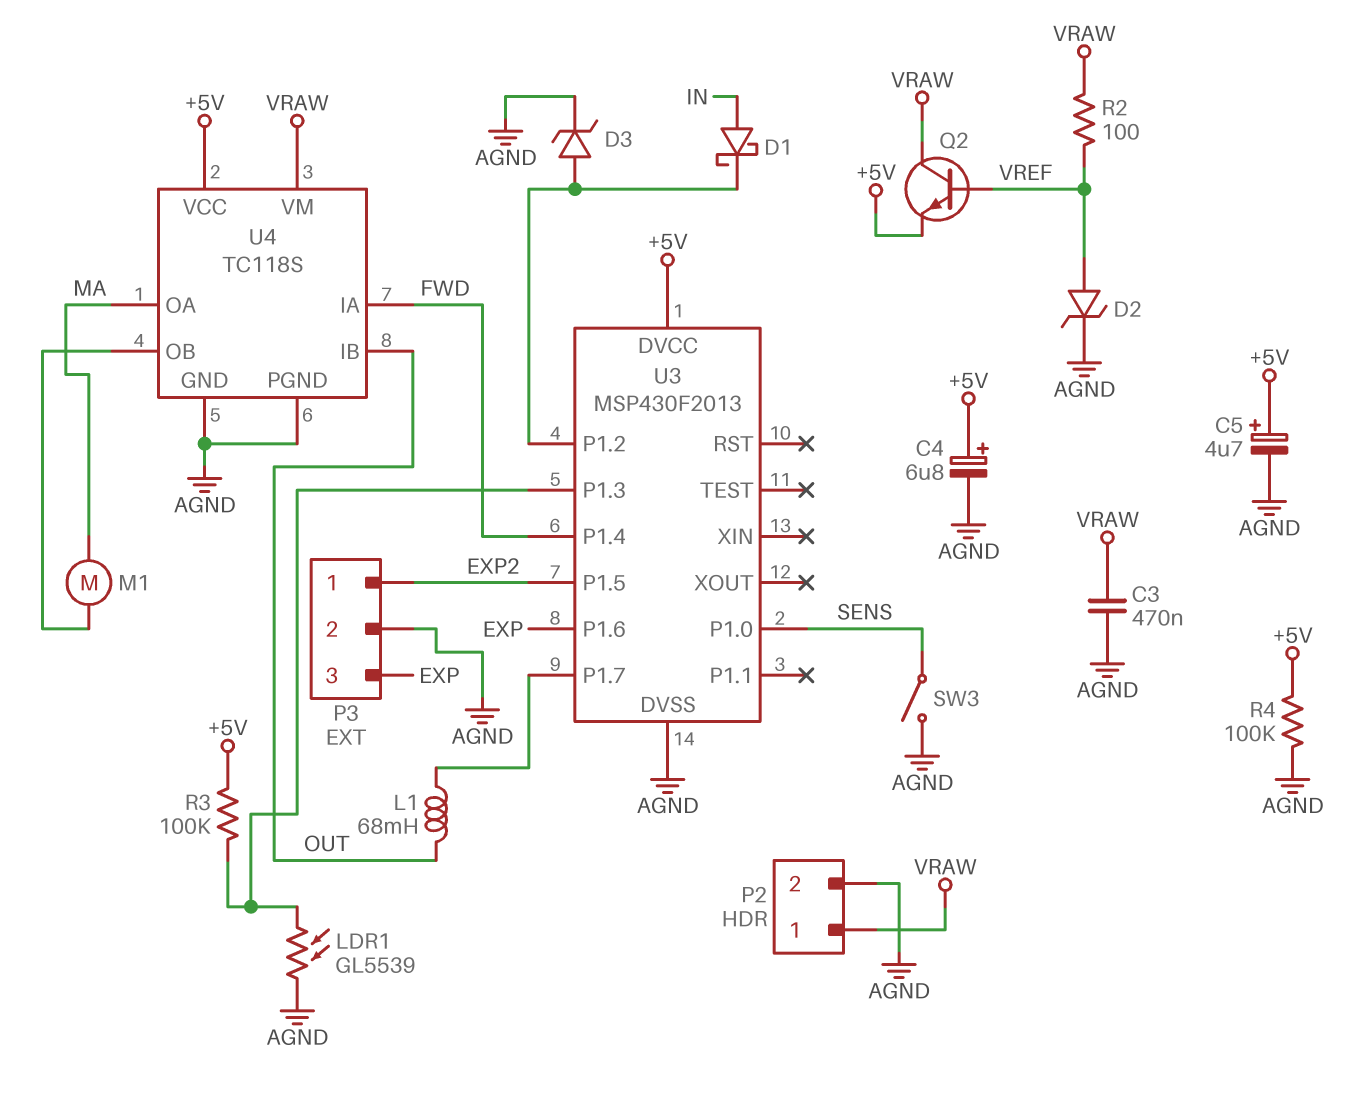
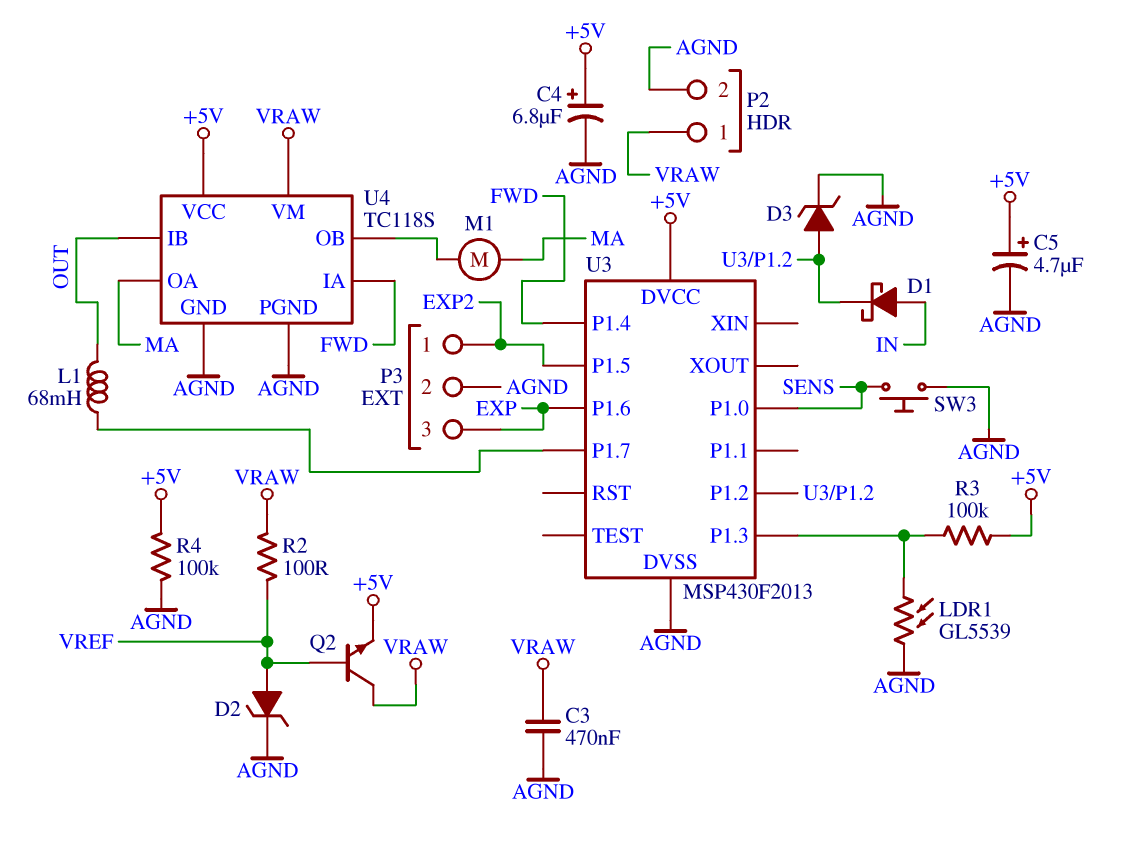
SW3: switch (AGND, SENS) -> button (AGND, SENS)

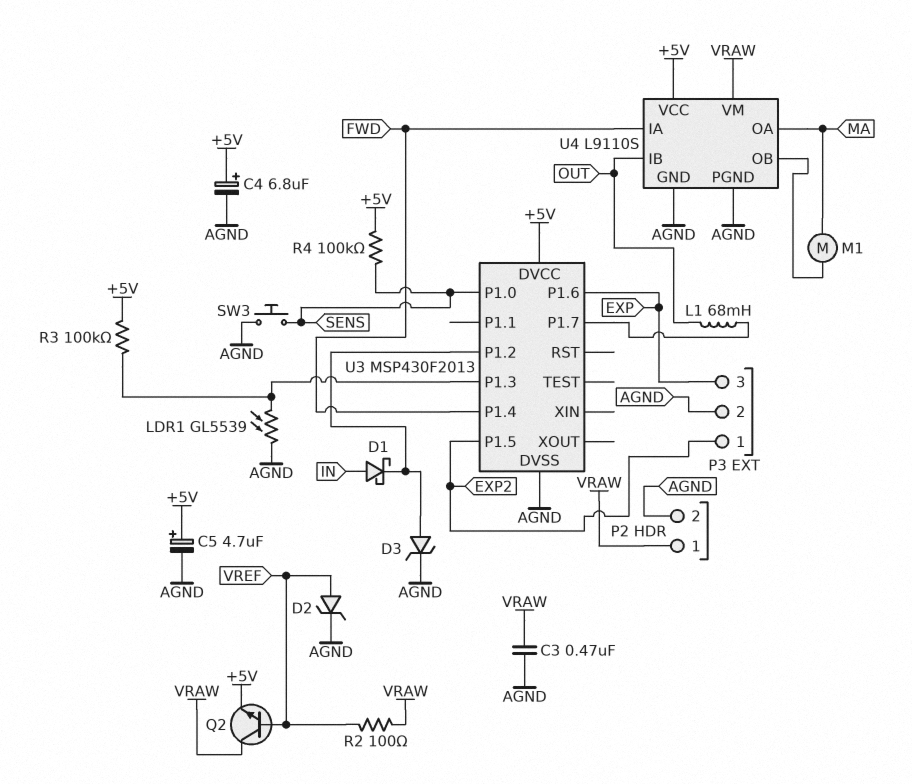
R4: 100k (+5V, AGND) -> 100k (+5V, SENS)
U4: TC118S -> L9110S

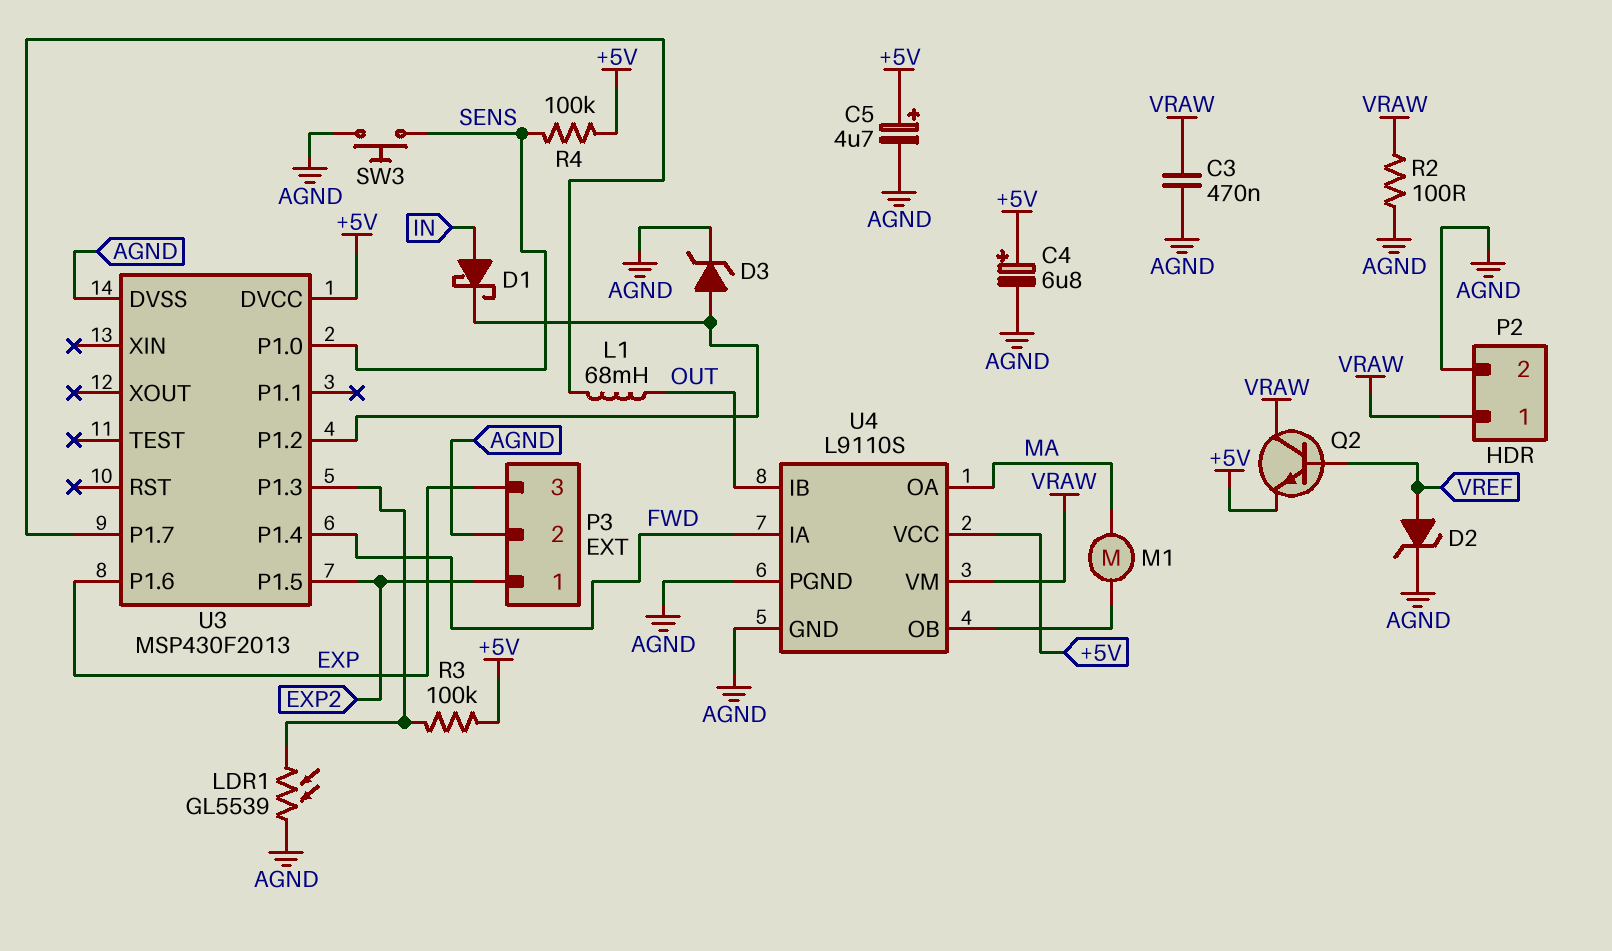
R2: 100 (VRAW, VREF) -> 100 (AGND, VRAW)

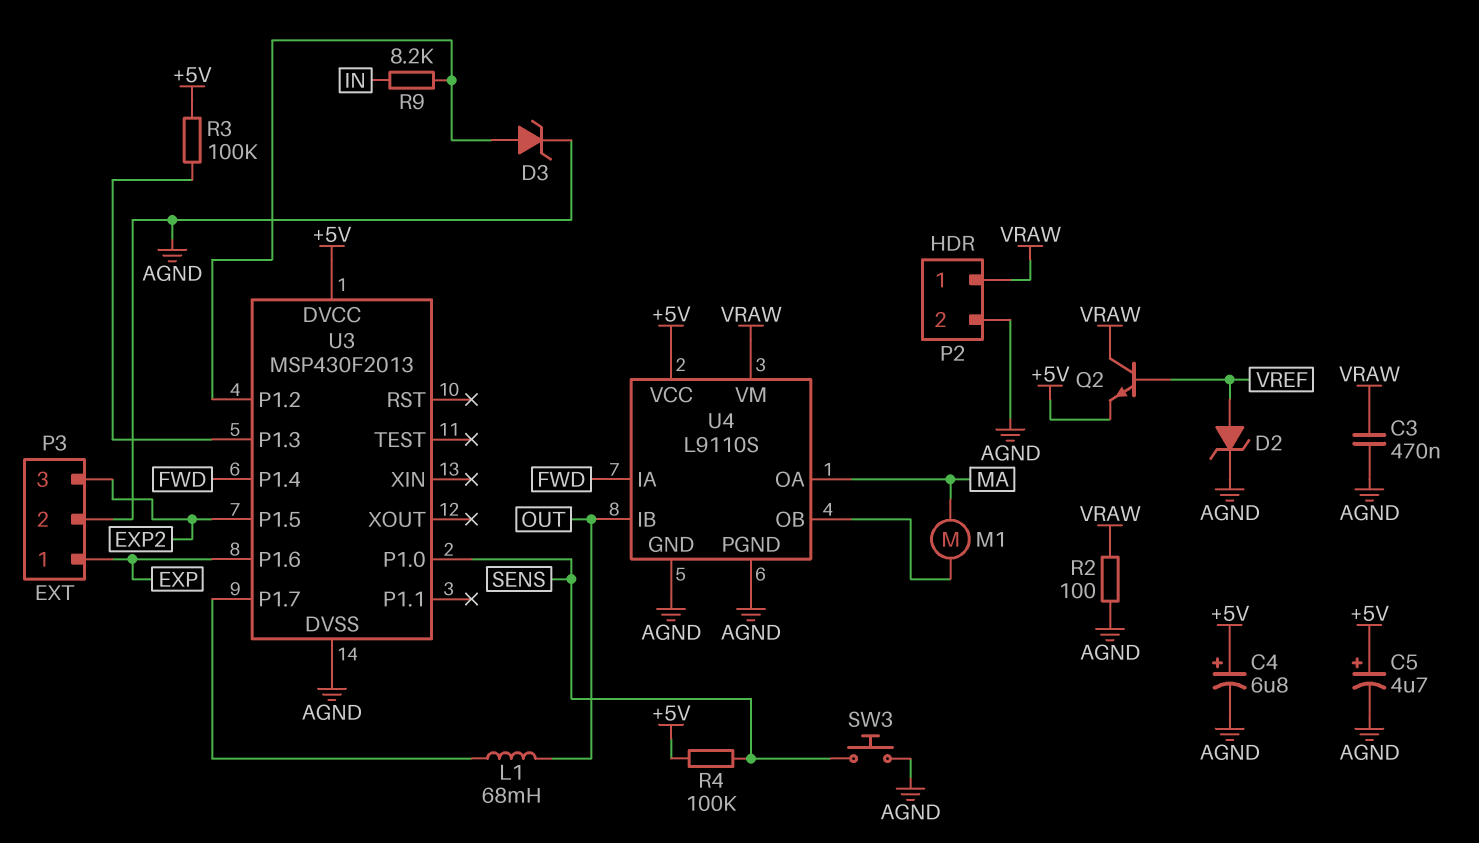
D1: schottky (A IN, K U3/P1.2) -> none
LDR1: GL5539 (AGND, U3/P1.3) -> none
P3 pin 1: EXP2 -> EXP
P3 pin 3: EXP -> EXP2
R9: none -> 8.2k (IN, U3/P1.2)

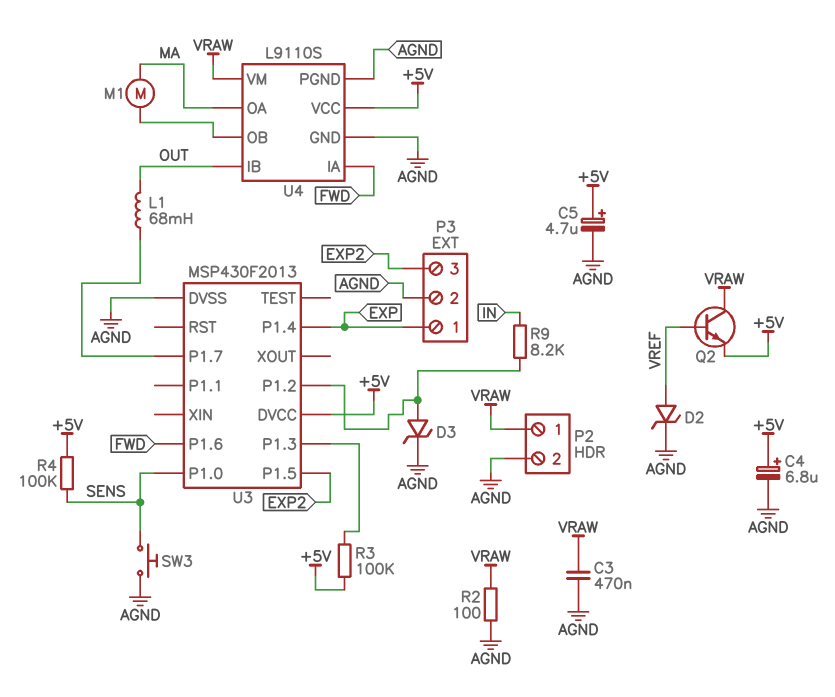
U3 pin P1.4: FWD -> EXP
U3 pin P1.6: EXP -> FWD

